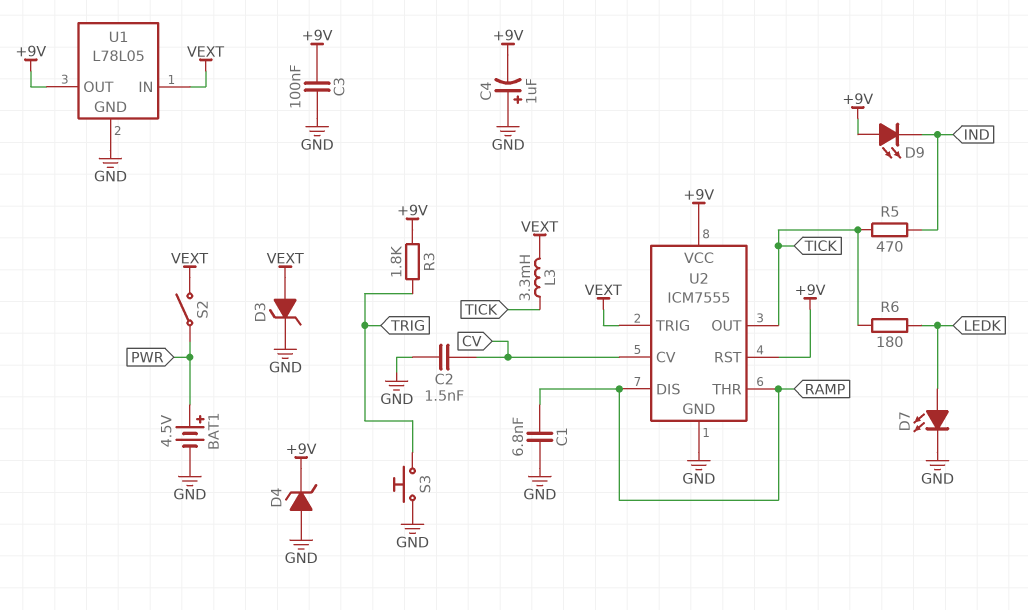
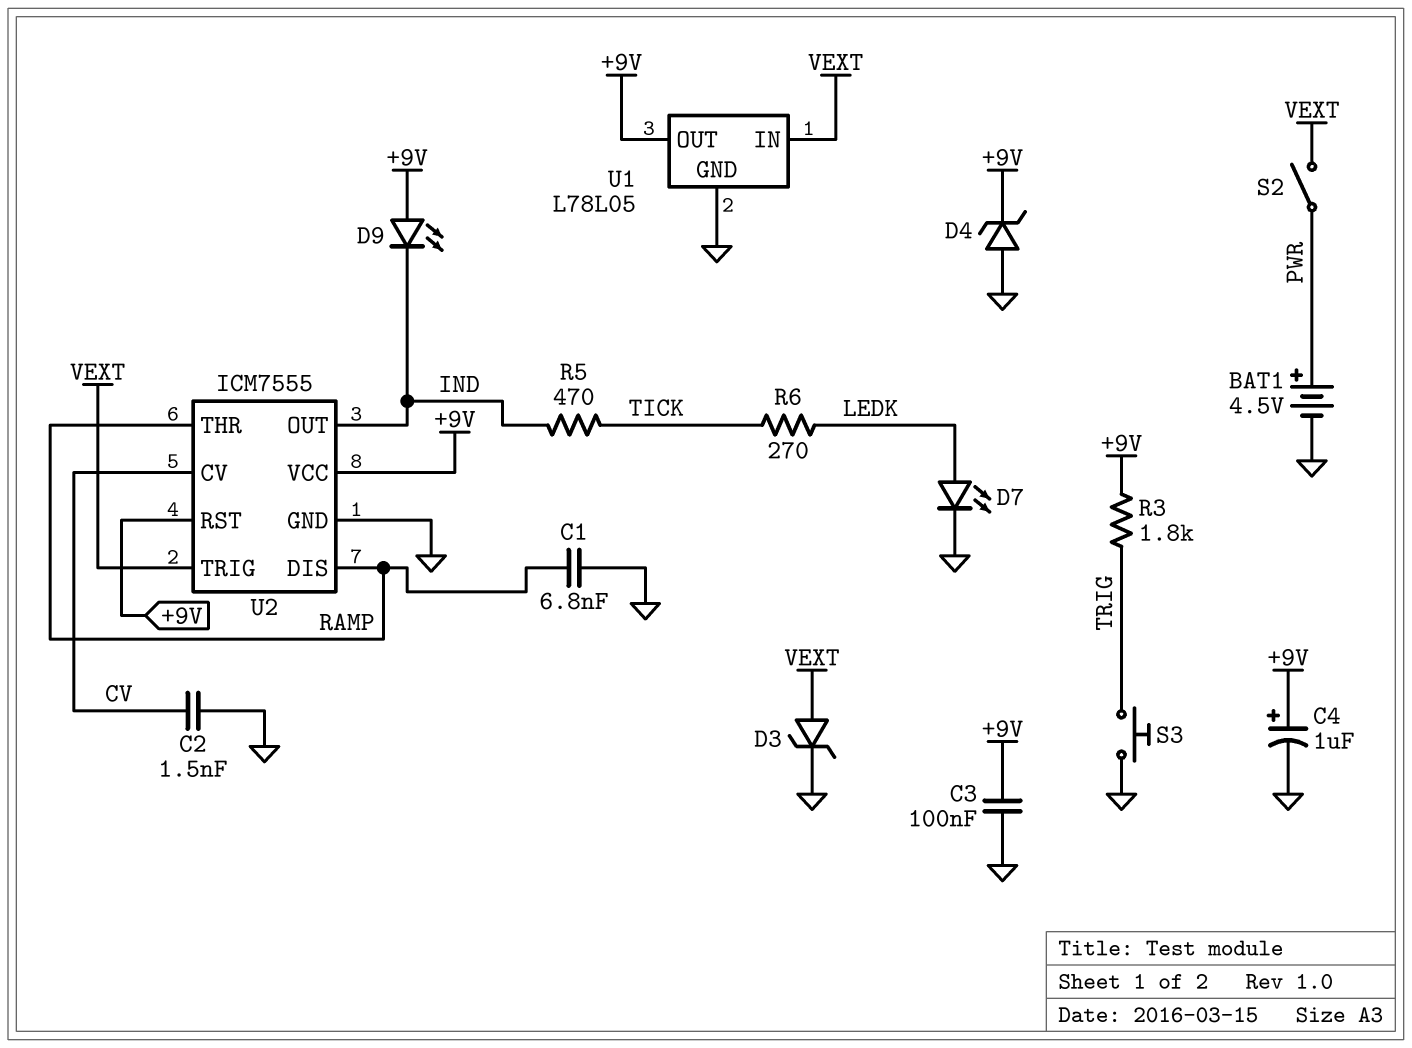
C4: 1uF (plus GND, minus +9V) -> 1uF (plus +9V, minus GND)
L3: 3.3mH (TICK, VEXT) -> none
R6: 180 (LEDK, TICK) -> 270 (LEDK, TICK)
U2 pin OUT: TICK -> IND

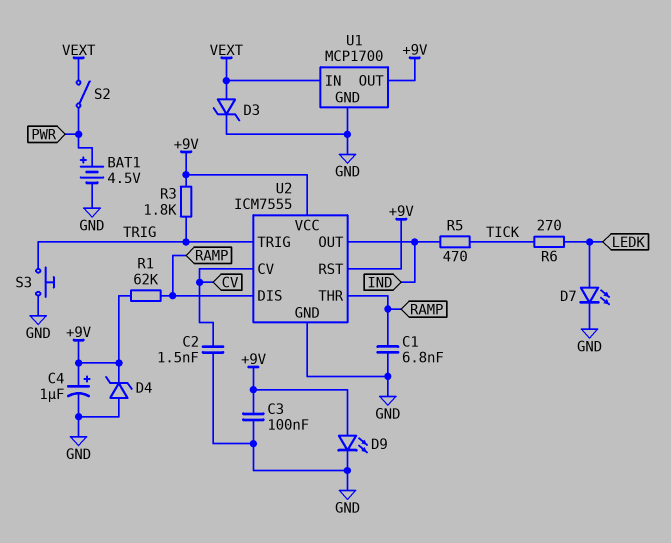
D9: LED (A +9V, K IND) -> LED (A +9V, K GND)
R1: none -> 62k (+9V, RAMP)
U1: L78L05 -> MCP1700
U2 pin TRIG: VEXT -> TRIG

